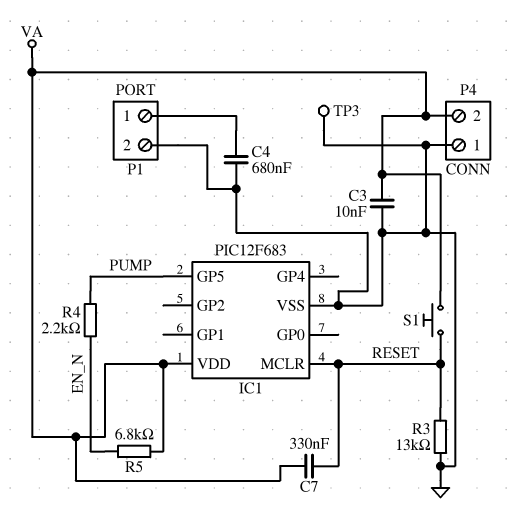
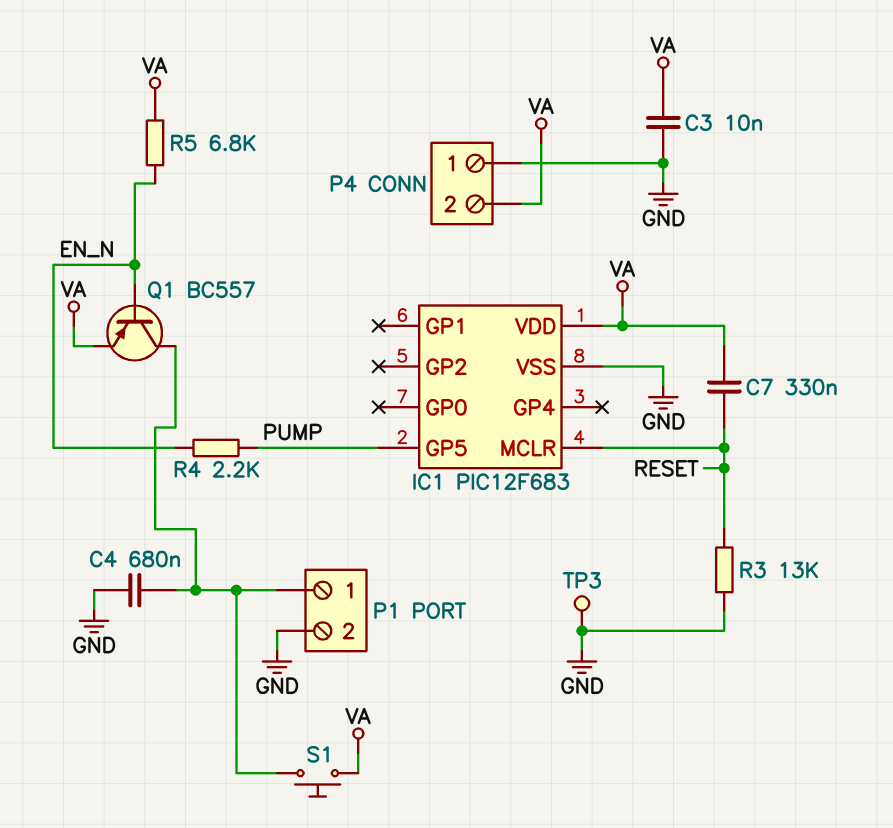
Q1: none -> PNP BC557 (B EN_N, C P1/1, E VA)
S1: button (RESET, VA) -> button (P1/1, VA)

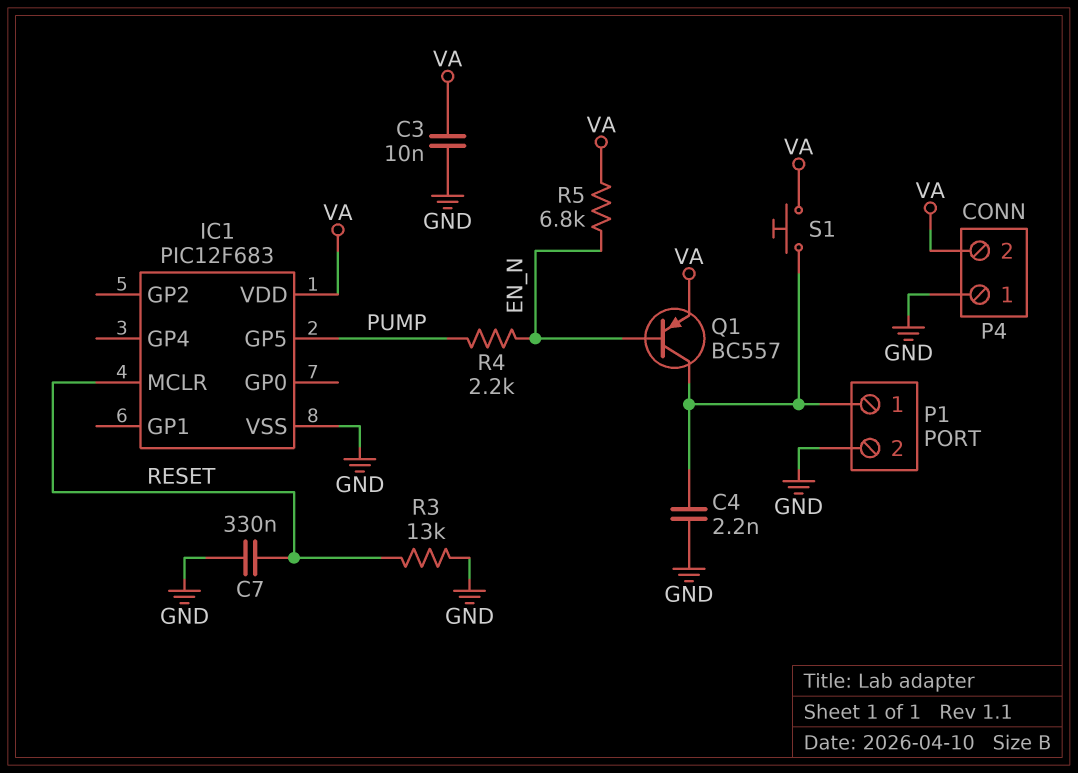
C4: 680nF (GND, P1/1) -> 2.2nF (GND, P1/1)
C7: 330nF (RESET, VA) -> 330nF (GND, RESET)
TP3: test point (GND) -> none

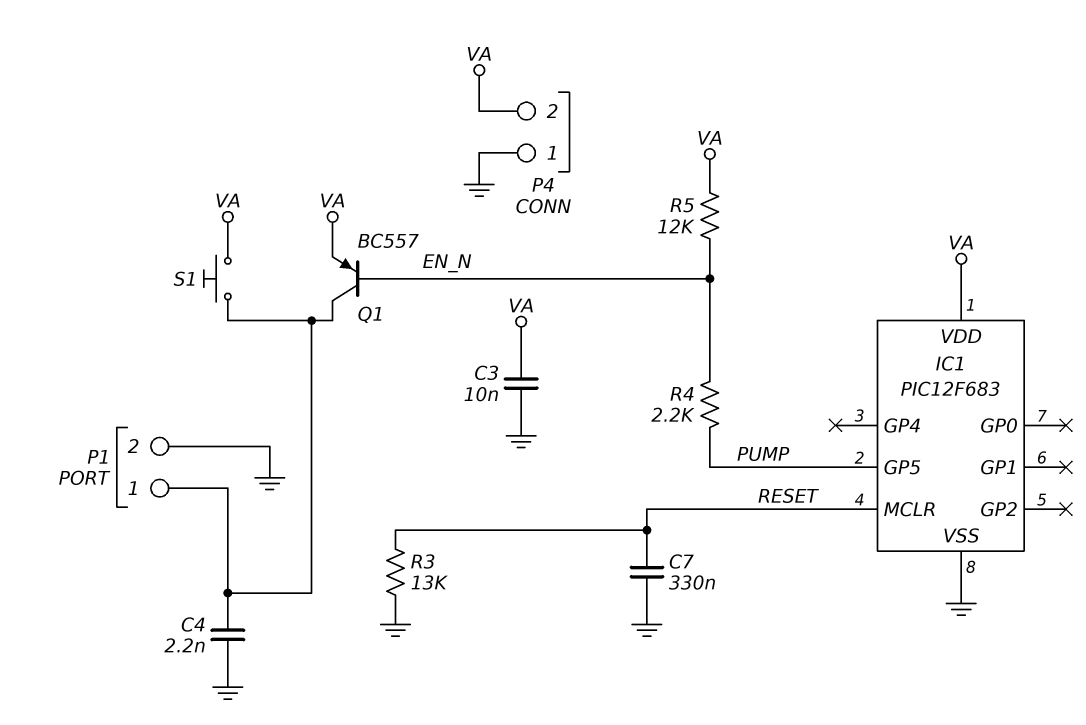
R5: 6.8k (EN_N, VA) -> 12k (EN_N, VA)

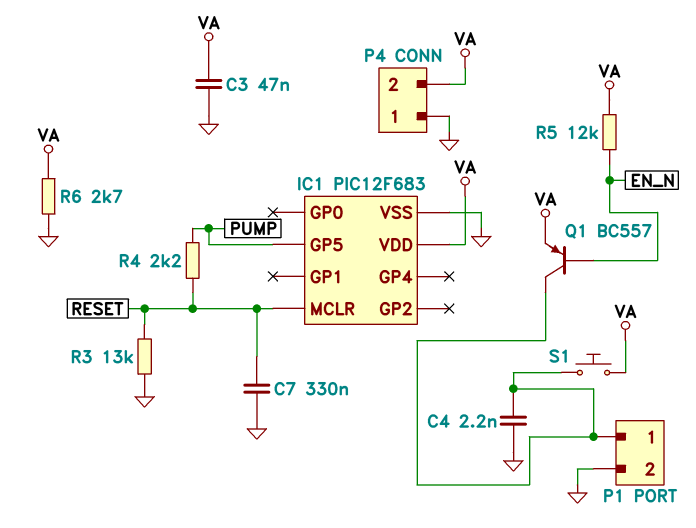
C3: 10nF (GND, VA) -> 47nF (GND, VA)
R4: 2.2k (EN_N, PUMP) -> 2.2k (PUMP, RESET)
R6: none -> 2.7k (GND, VA)

